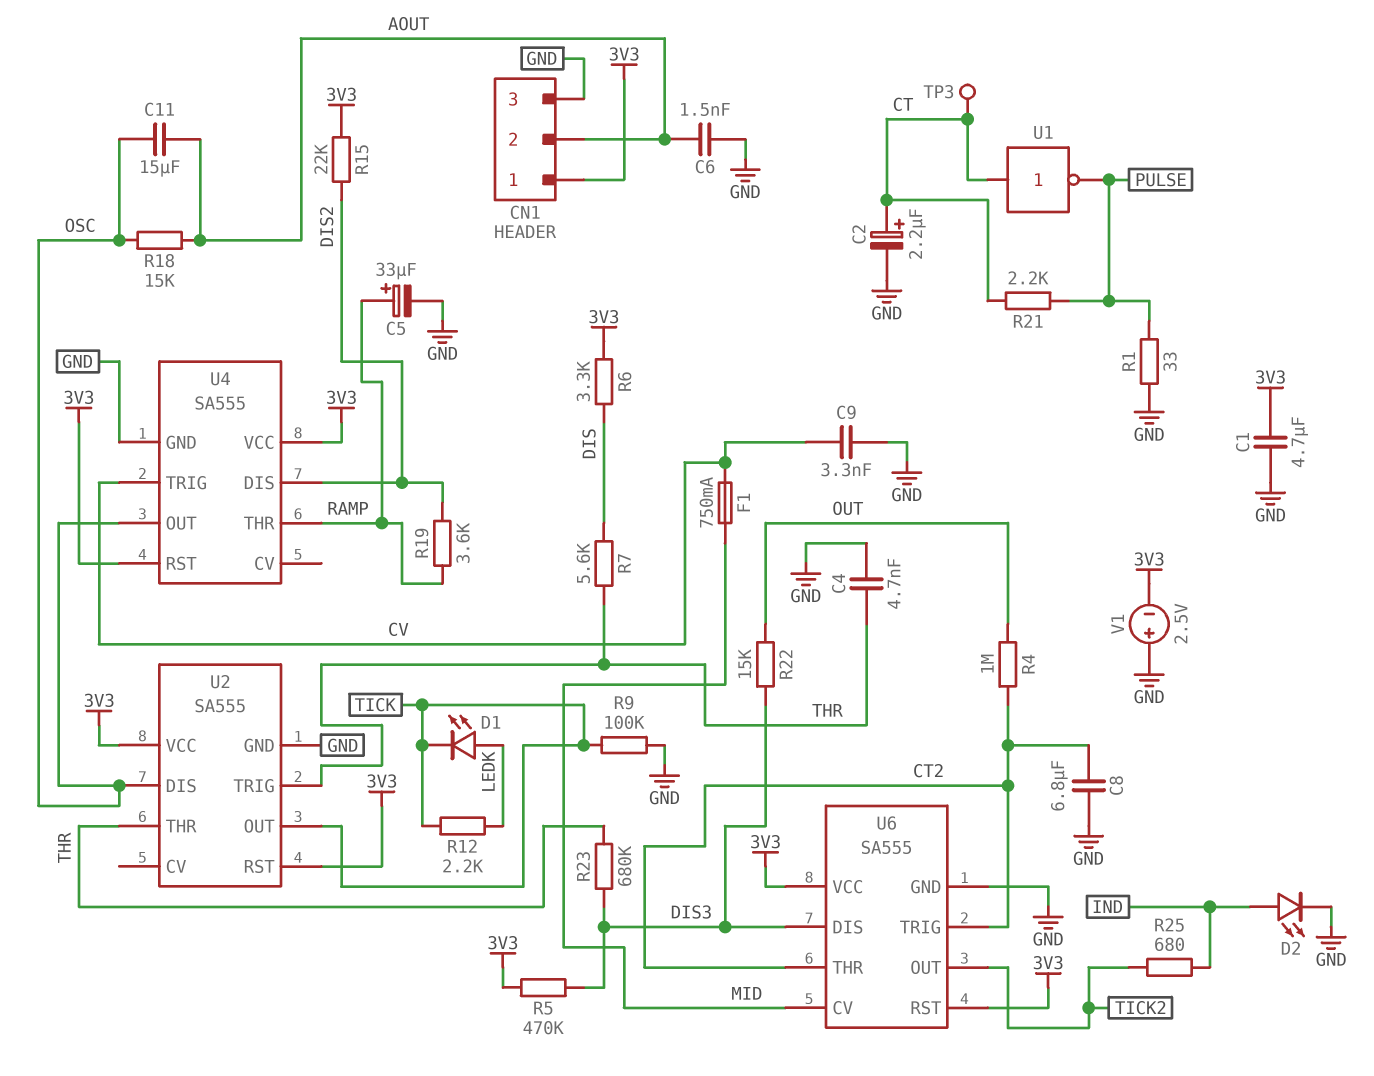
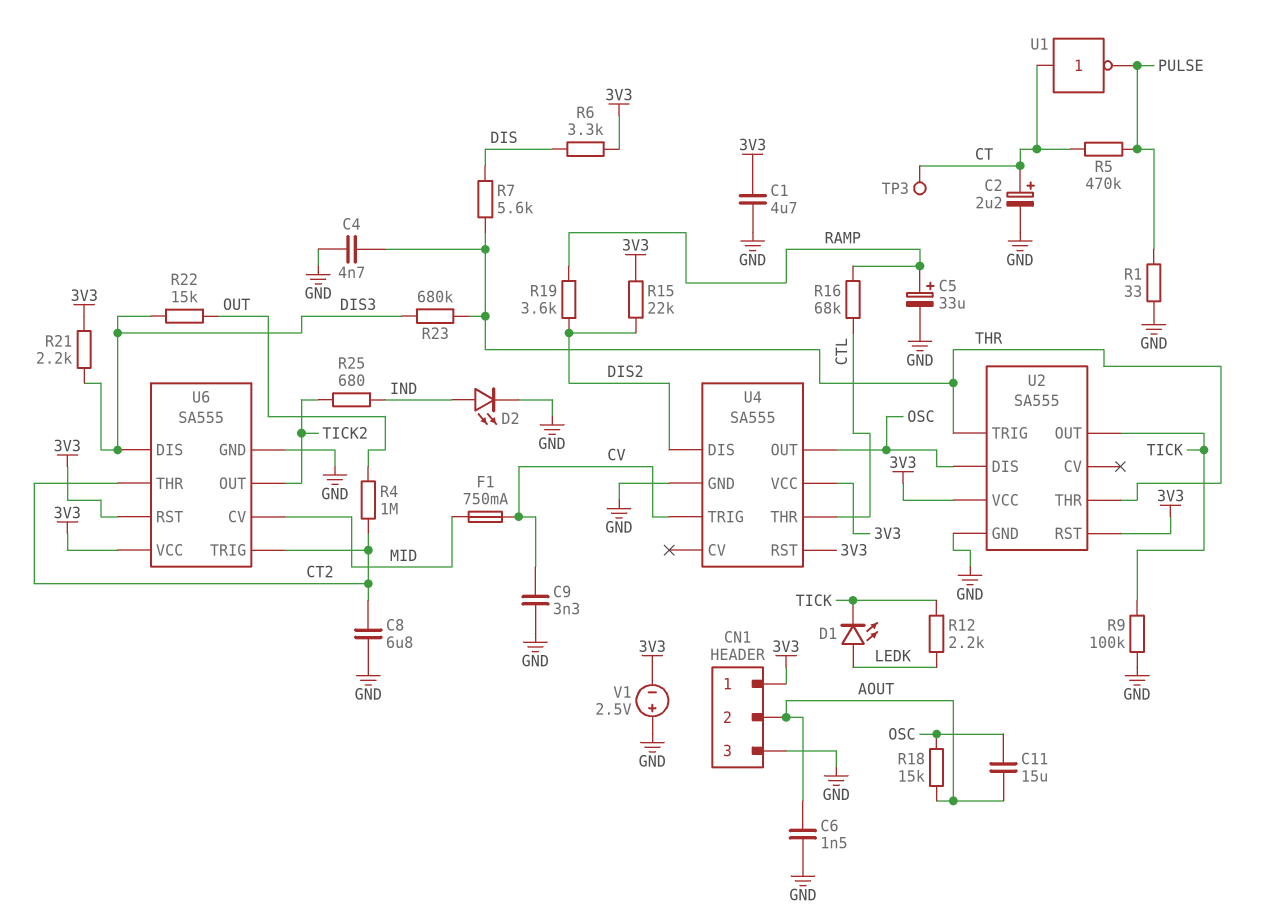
R5: 470k (3V3, DIS3) -> 470k (CT, PULSE)
R16: none -> 68k (CTL, RAMP)
R21: 2.2k (CT, PULSE) -> 2.2k (3V3, DIS3)
U4 pin THR: RAMP -> CTL

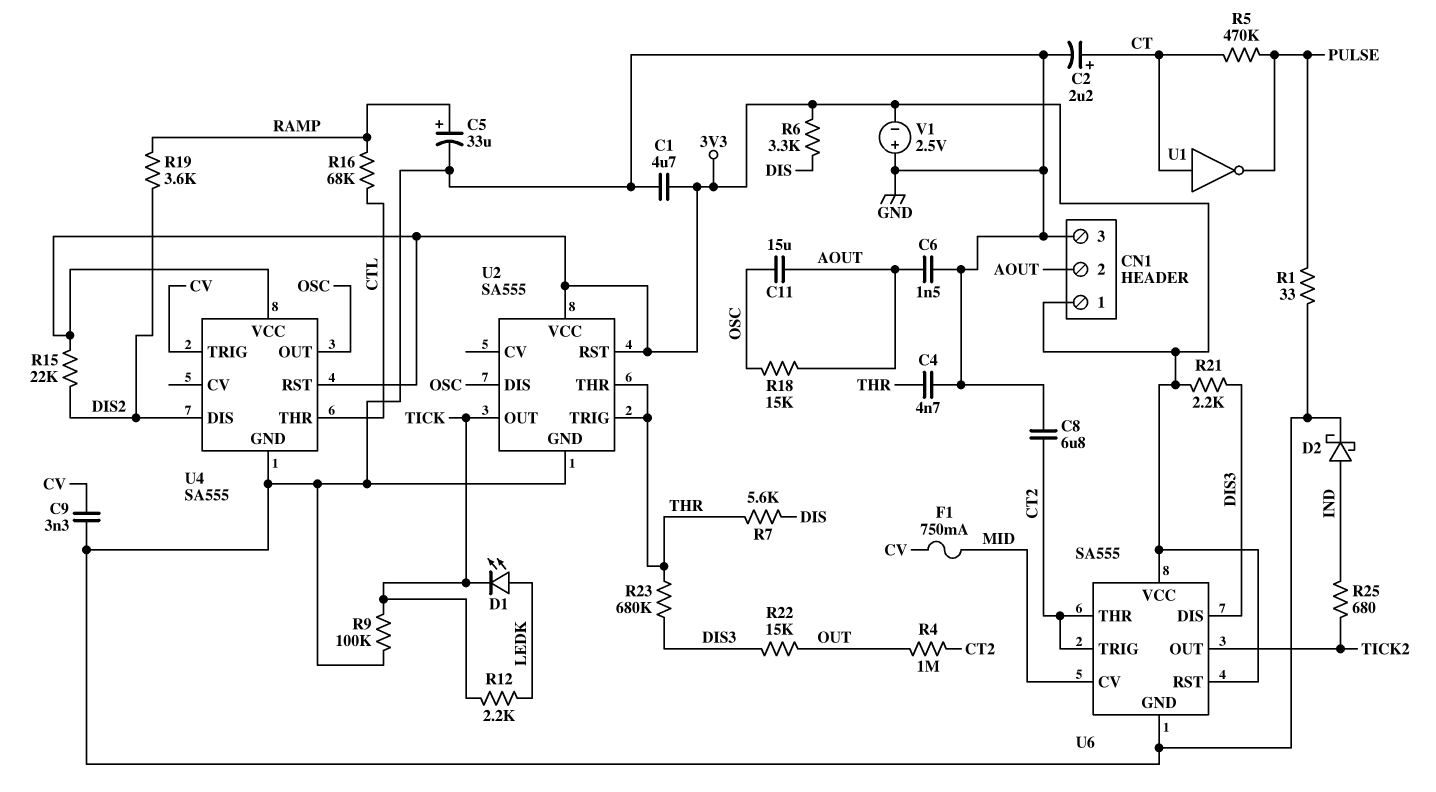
D2: LED (A IND, K GND) -> schottky (A IND, K GND)
TP3: test point (CT) -> none

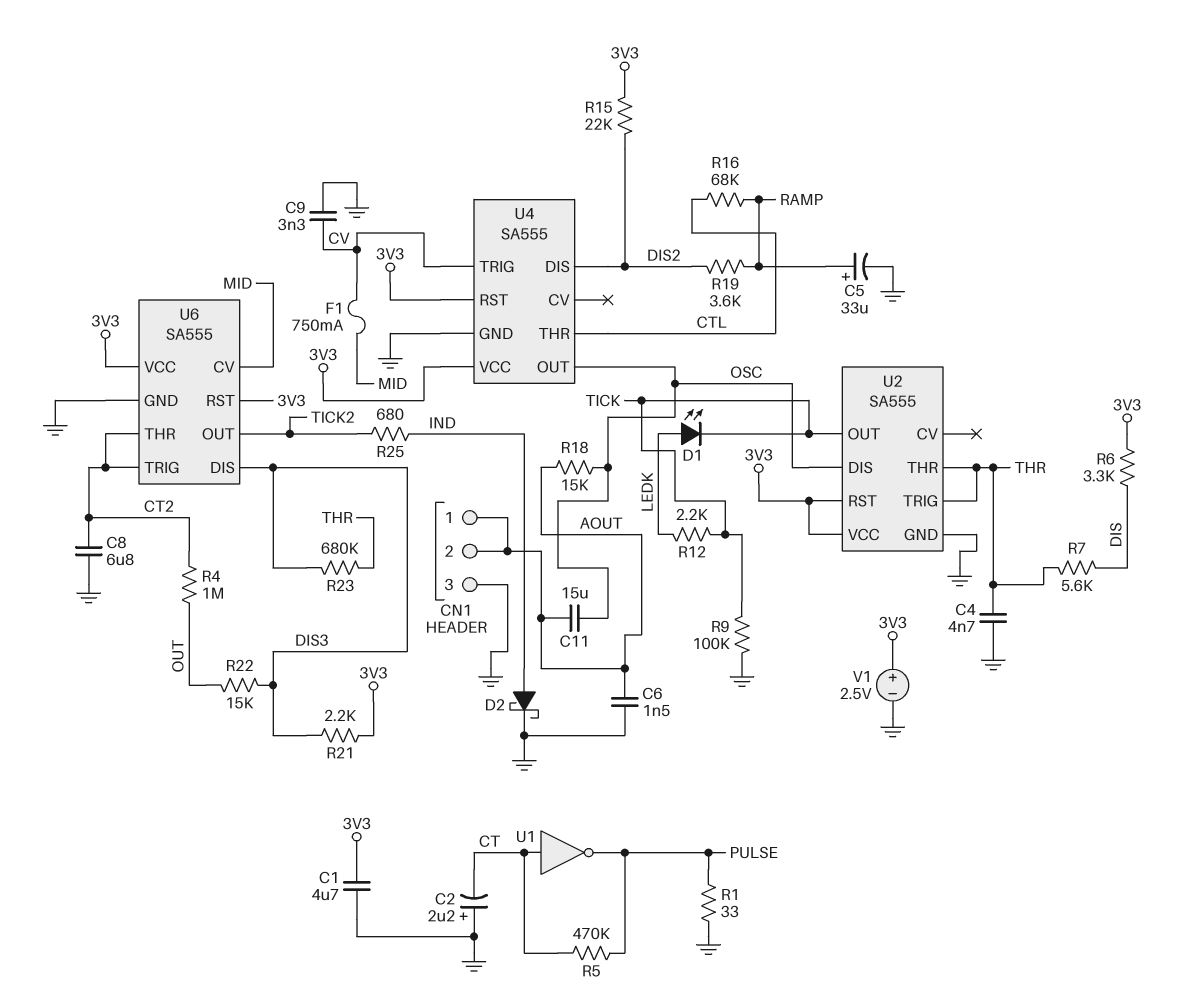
C2: 2.2uF (plus CT, minus GND) -> 2.2uF (plus GND, minus CT)
CN1 pin 1: 3V3 -> AOUT
V1: 2.5V (plus GND, minus 3V3) -> 2.5V (plus 3V3, minus GND)

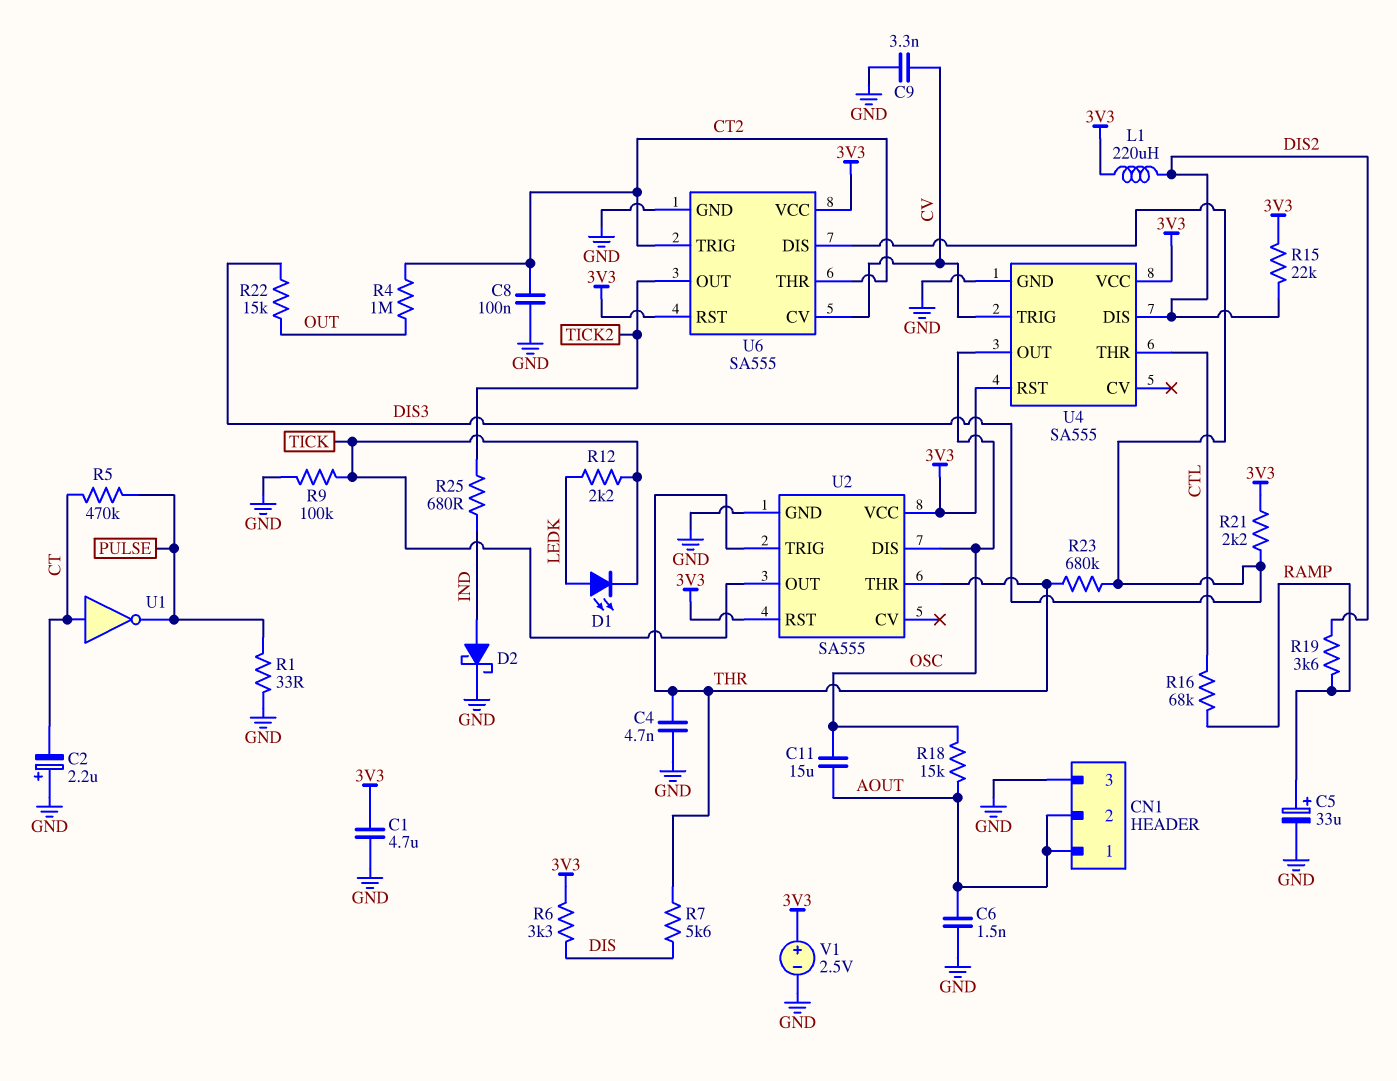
C8: 6.8uF (CT2, GND) -> 100nF (CT2, GND)
F1: 750mA (CV, MID) -> none
L1: none -> 220uH (3V3, DIS2)
U6 pin CV: MID -> CV

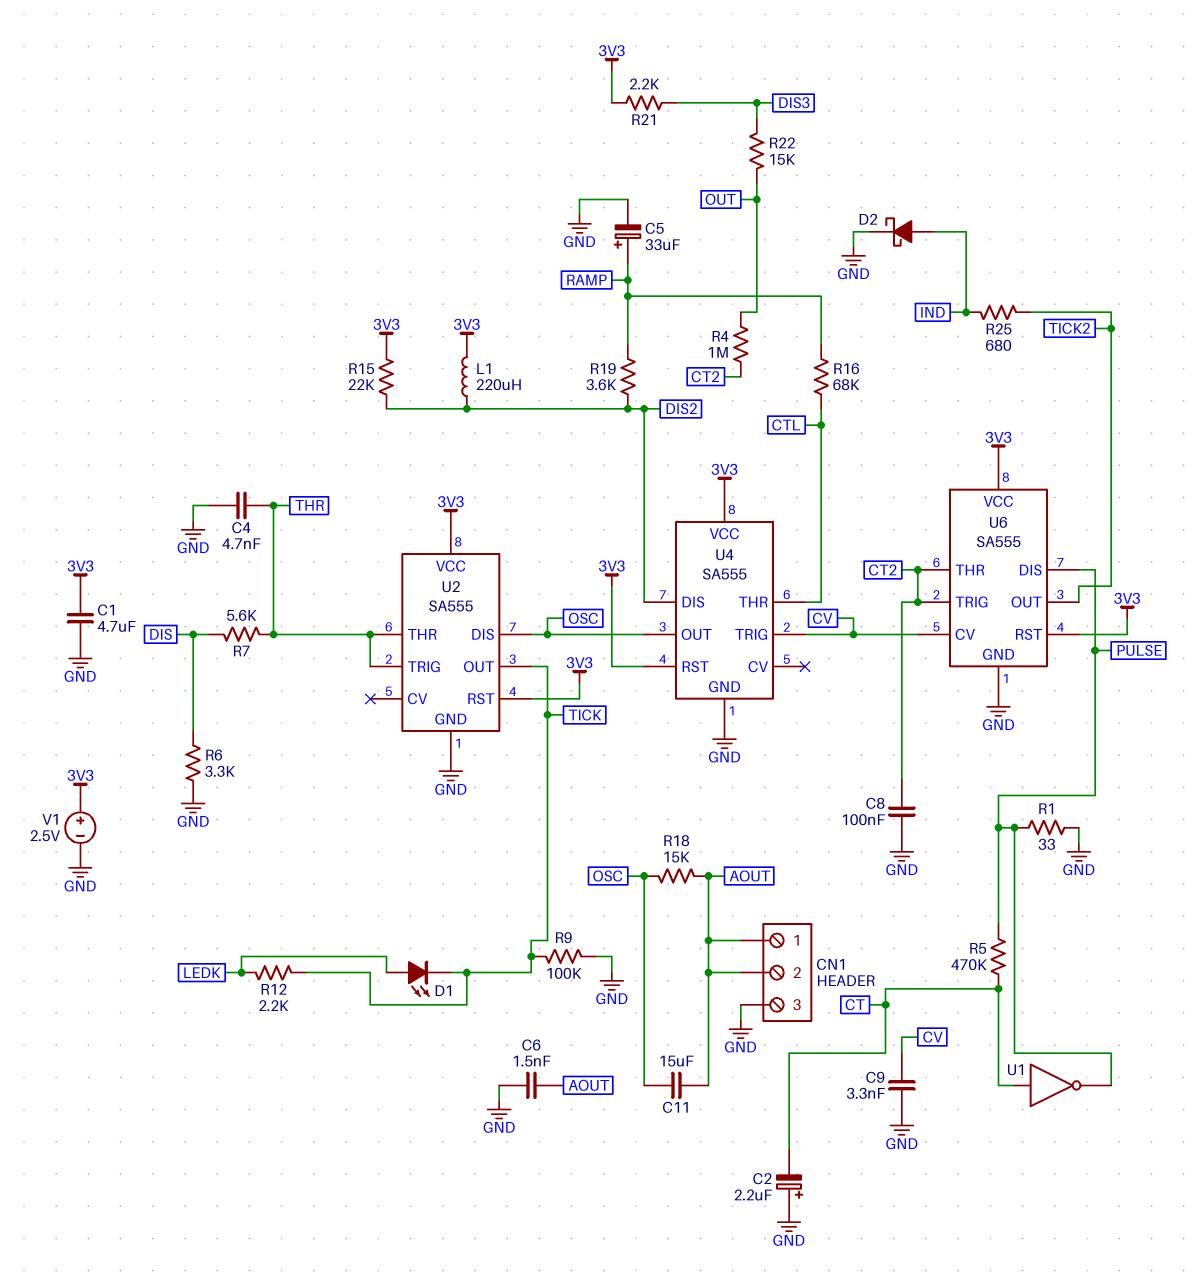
R6: 3.3k (3V3, DIS) -> 3.3k (DIS, GND)
R23: 680k (DIS3, THR) -> none
U6 pin DIS: DIS3 -> PULSE

